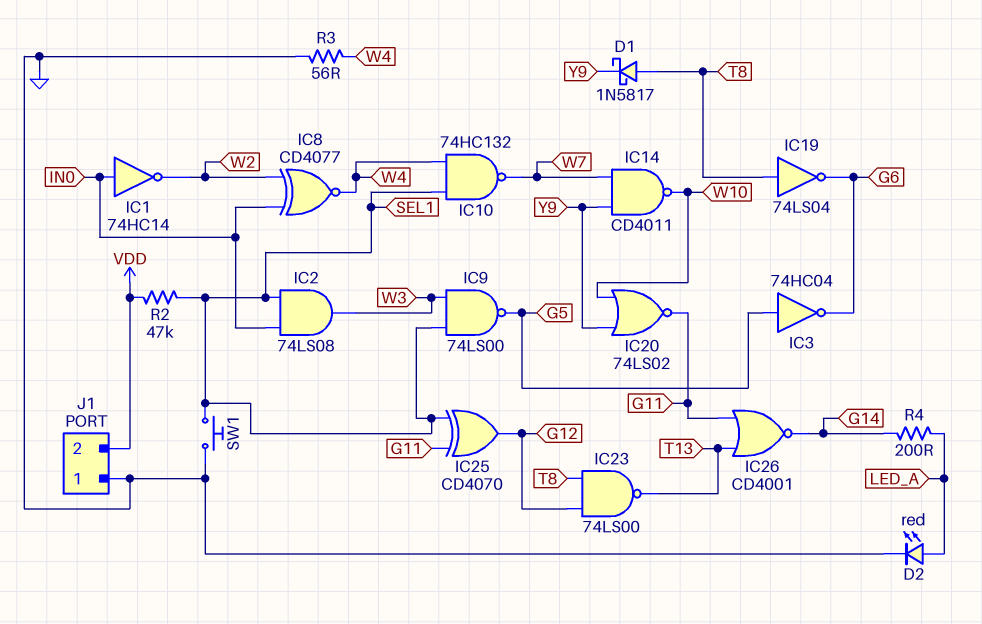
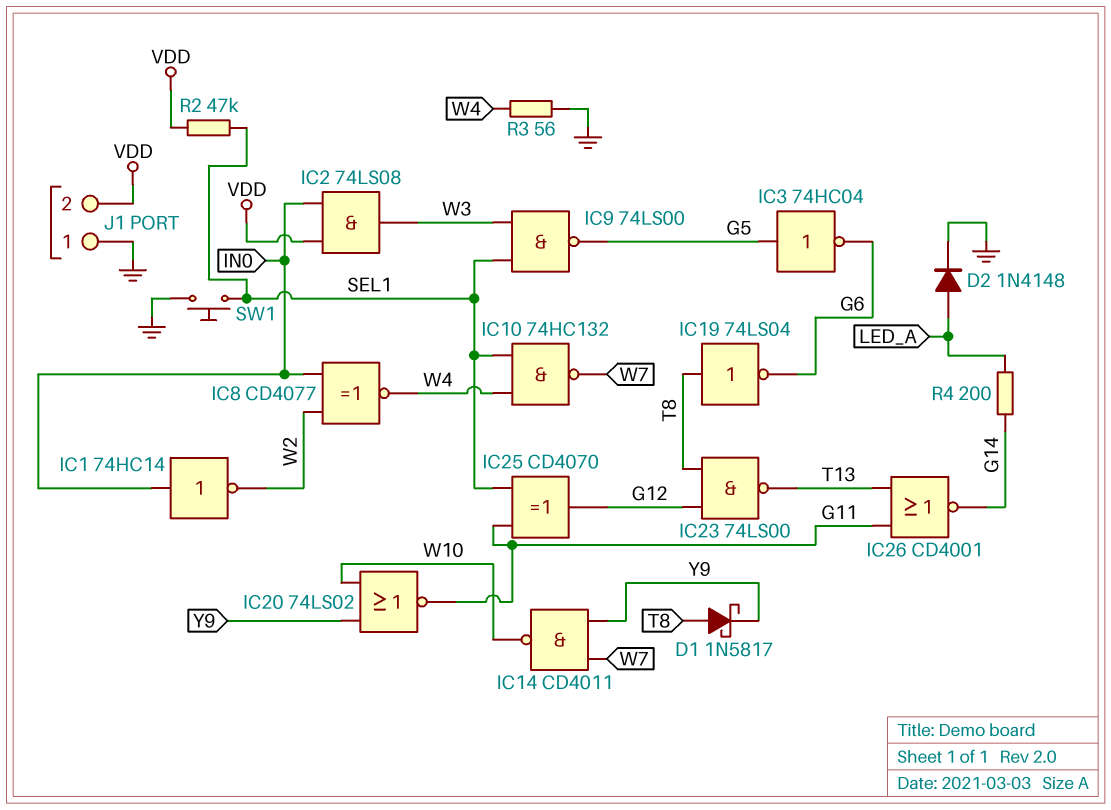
D2: LED red (A LED_A, K GND) -> diode 1N4148 (A LED_A, K GND)
IC2: AND 74LS08 (in IN0, in SEL1, out W3) -> AND 74LS08 (in IN0, in VDD, out W3)

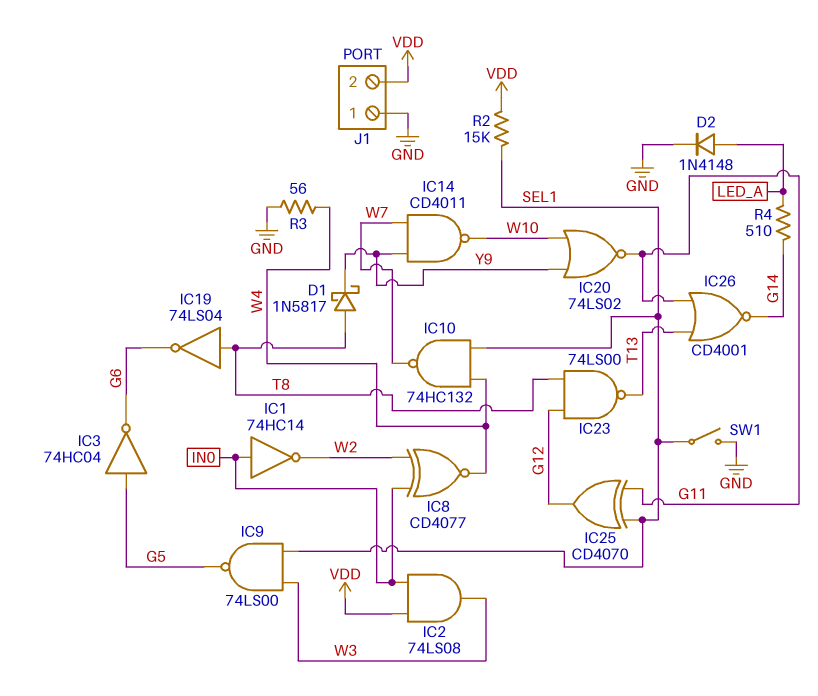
R2: 47k (SEL1, VDD) -> 15k (SEL1, VDD)
R4: 200 (G14, LED_A) -> 510 (G14, LED_A)
SW1: button (GND, SEL1) -> switch (GND, SEL1)

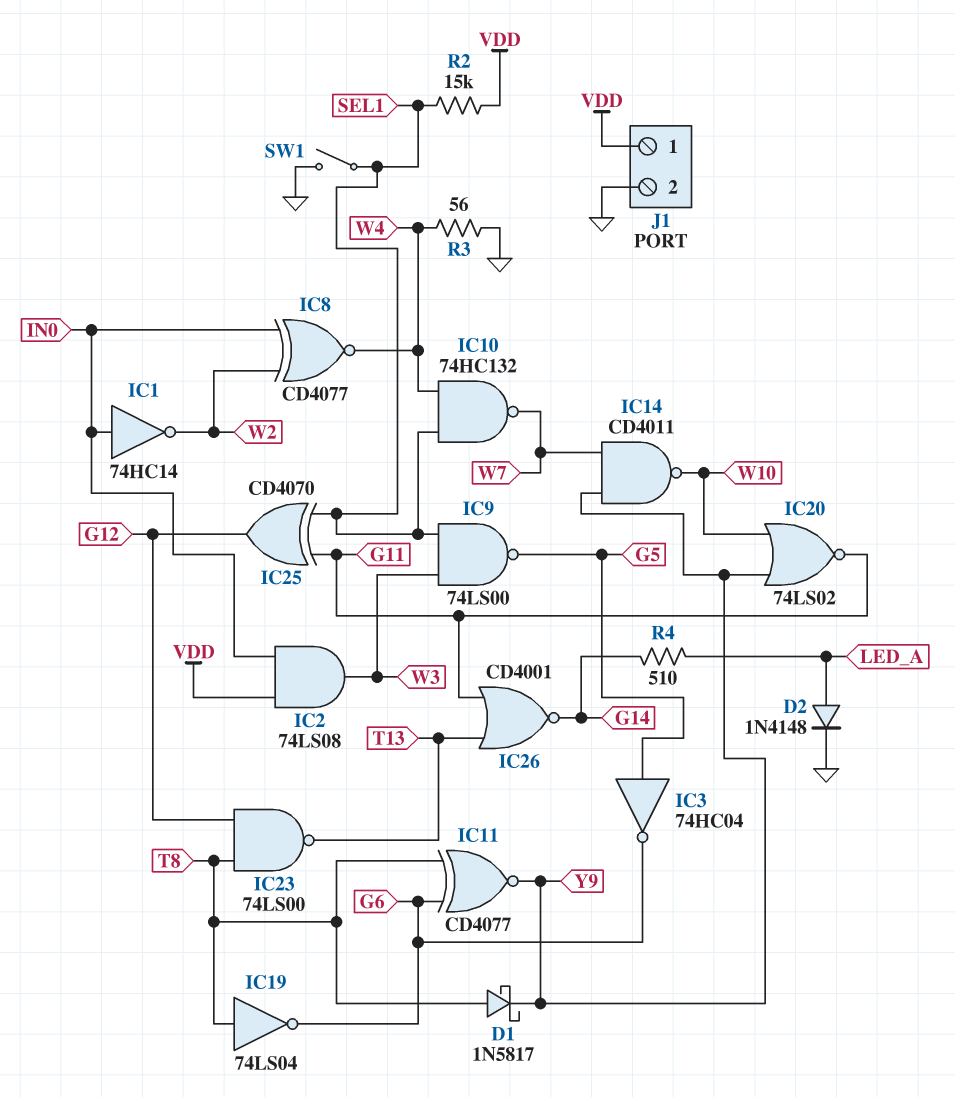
IC11: none -> XNOR CD4077 (in G6, in T8, out Y9)
J1 pin 1: GND -> VDD
J1 pin 2: VDD -> GND

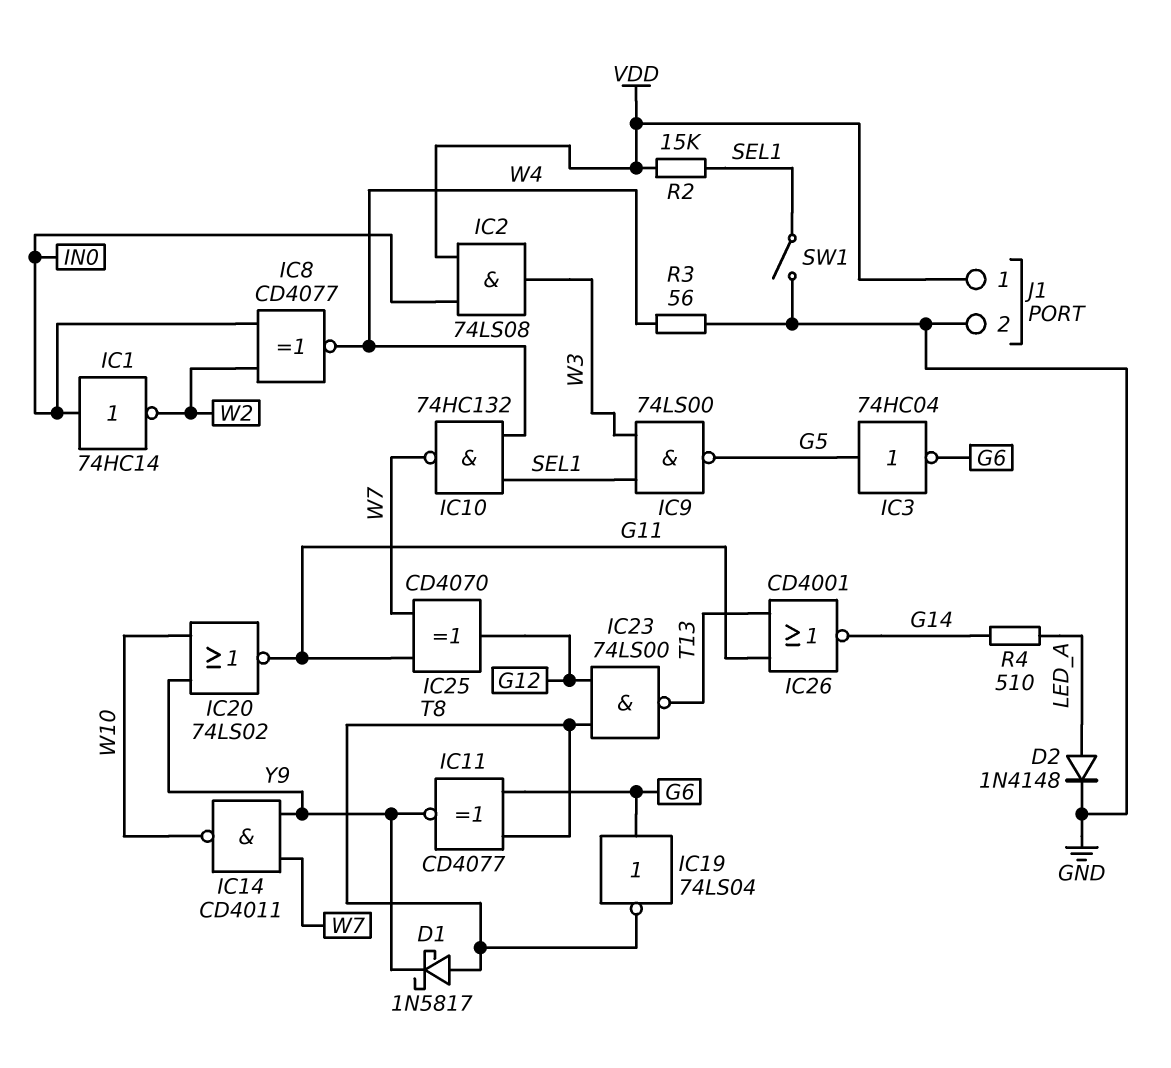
IC19: NOT 74LS04 (in T8, out G6) -> NOT 74LS04 (in G6, out T8)
IC25: XOR CD4070 (in G11, in SEL1, out G12) -> XOR CD4070 (in G11, in W7, out G12)

